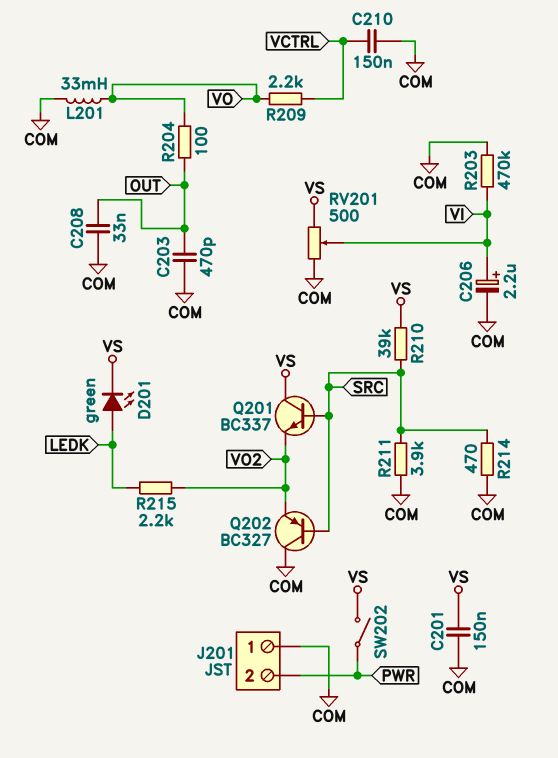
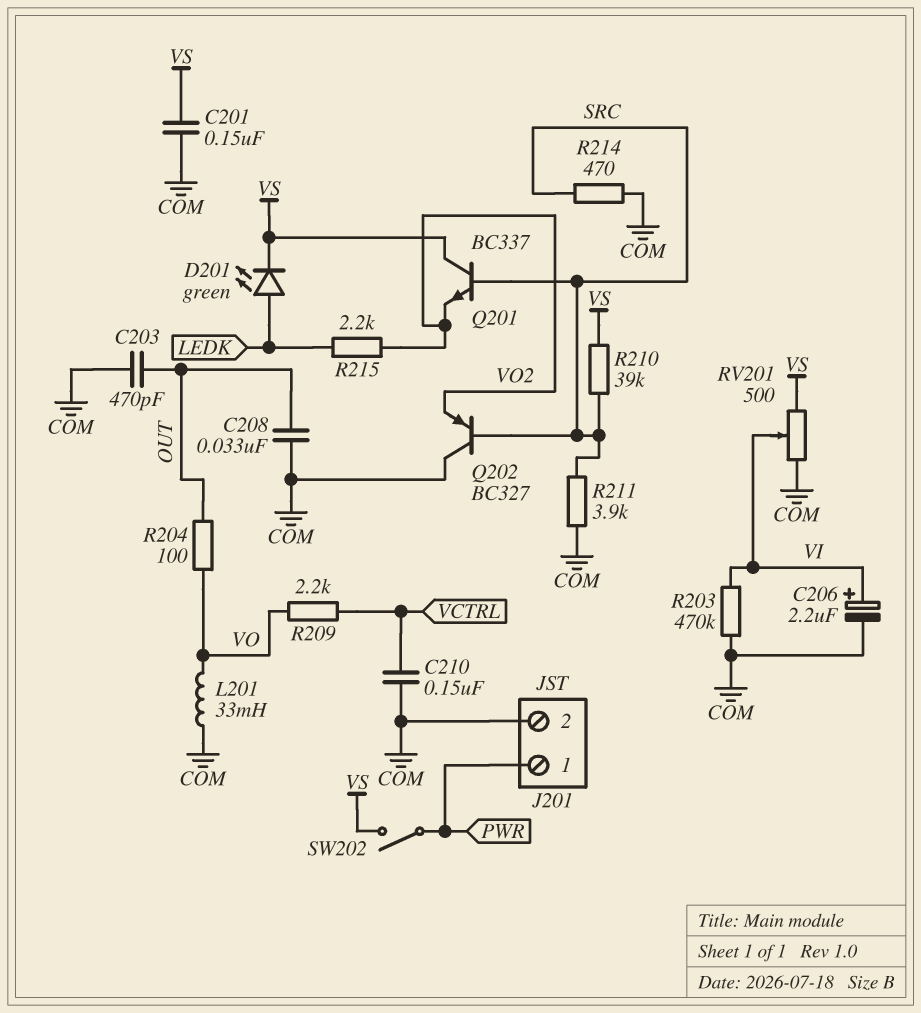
J201 pin 1: COM -> PWR
J201 pin 2: PWR -> COM

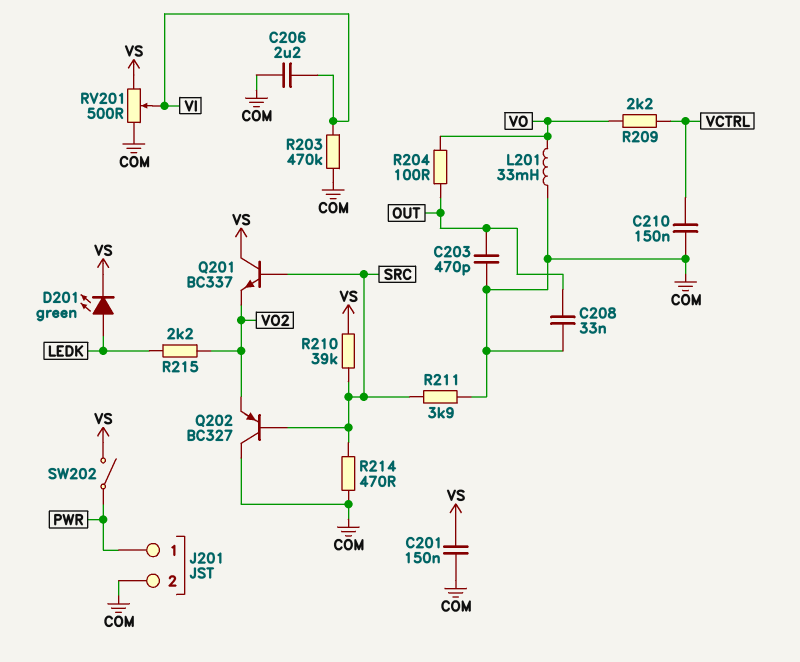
C206: 2.2uF (plus VI, minus COM) -> 2.2uF (COM, VI)

